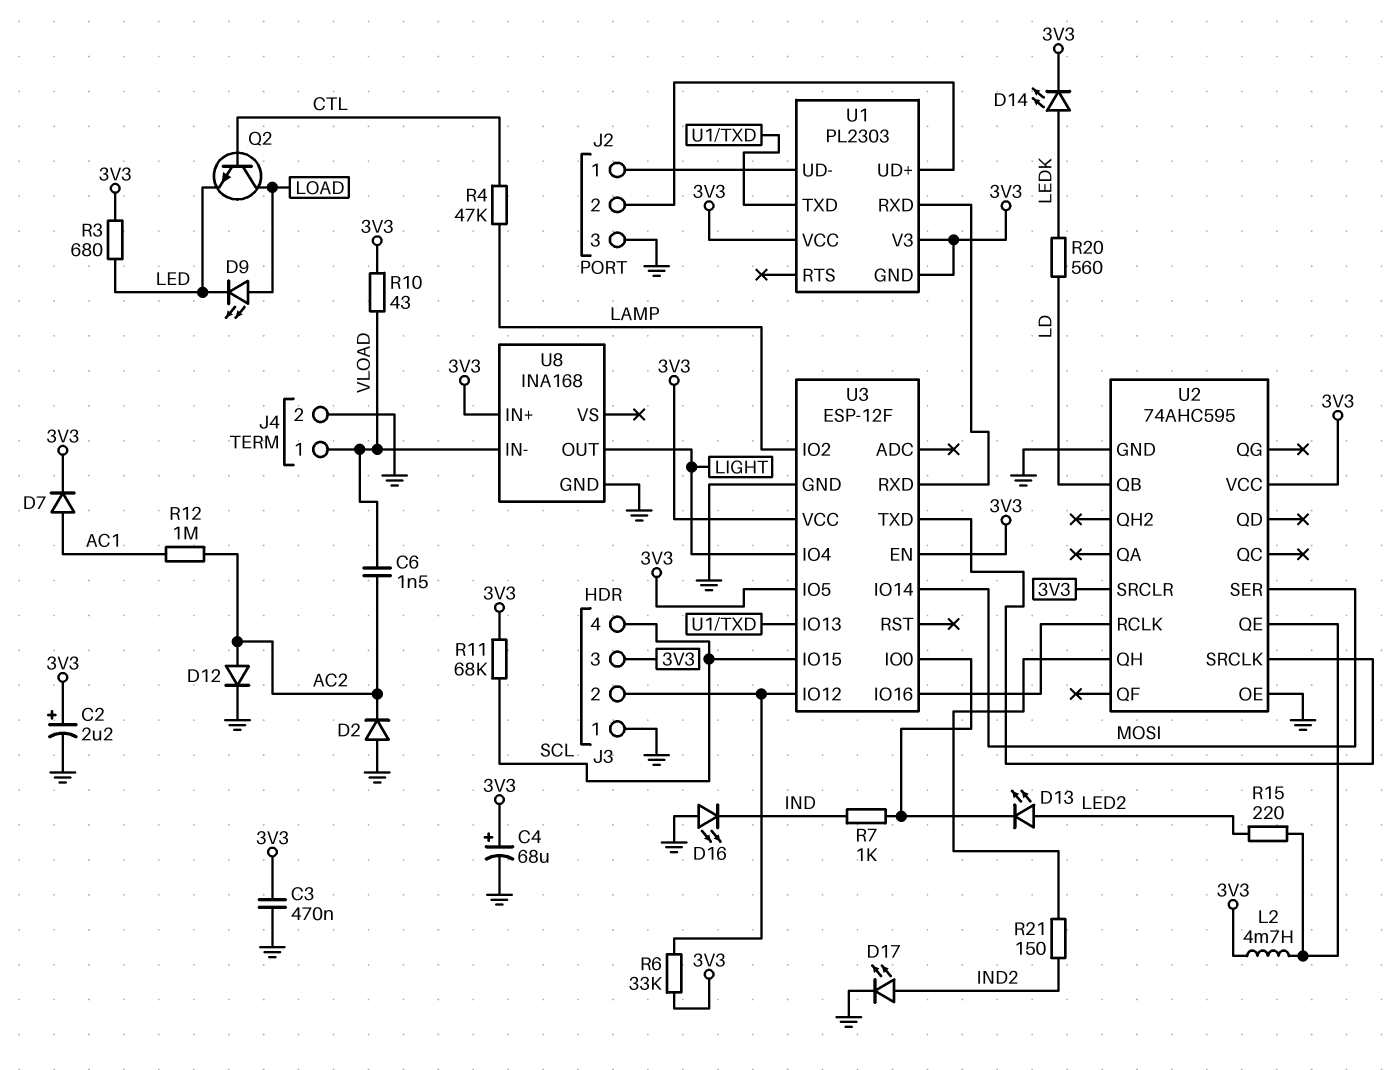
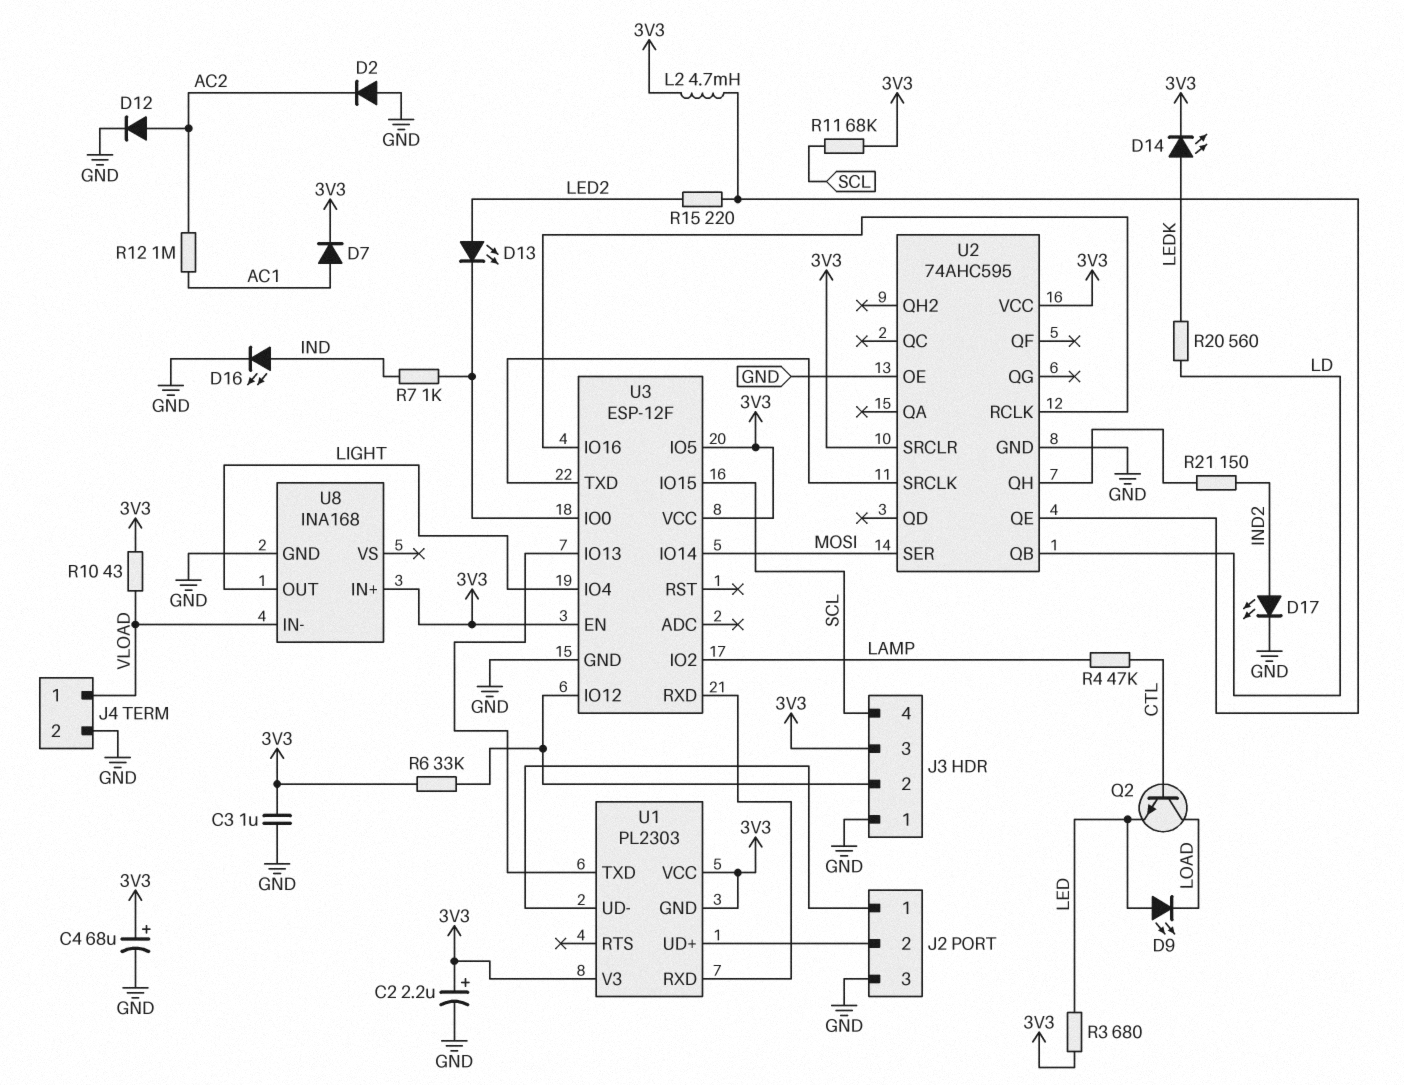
C3: 470nF (3V3, GND) -> 1uF (3V3, GND)
C6: 1.5nF (AC2, VLOAD) -> none
D9: LED (A LOAD, K LED) -> LED (A LED, K LOAD)
D16: LED (A GND, K IND) -> LED (A IND, K GND)

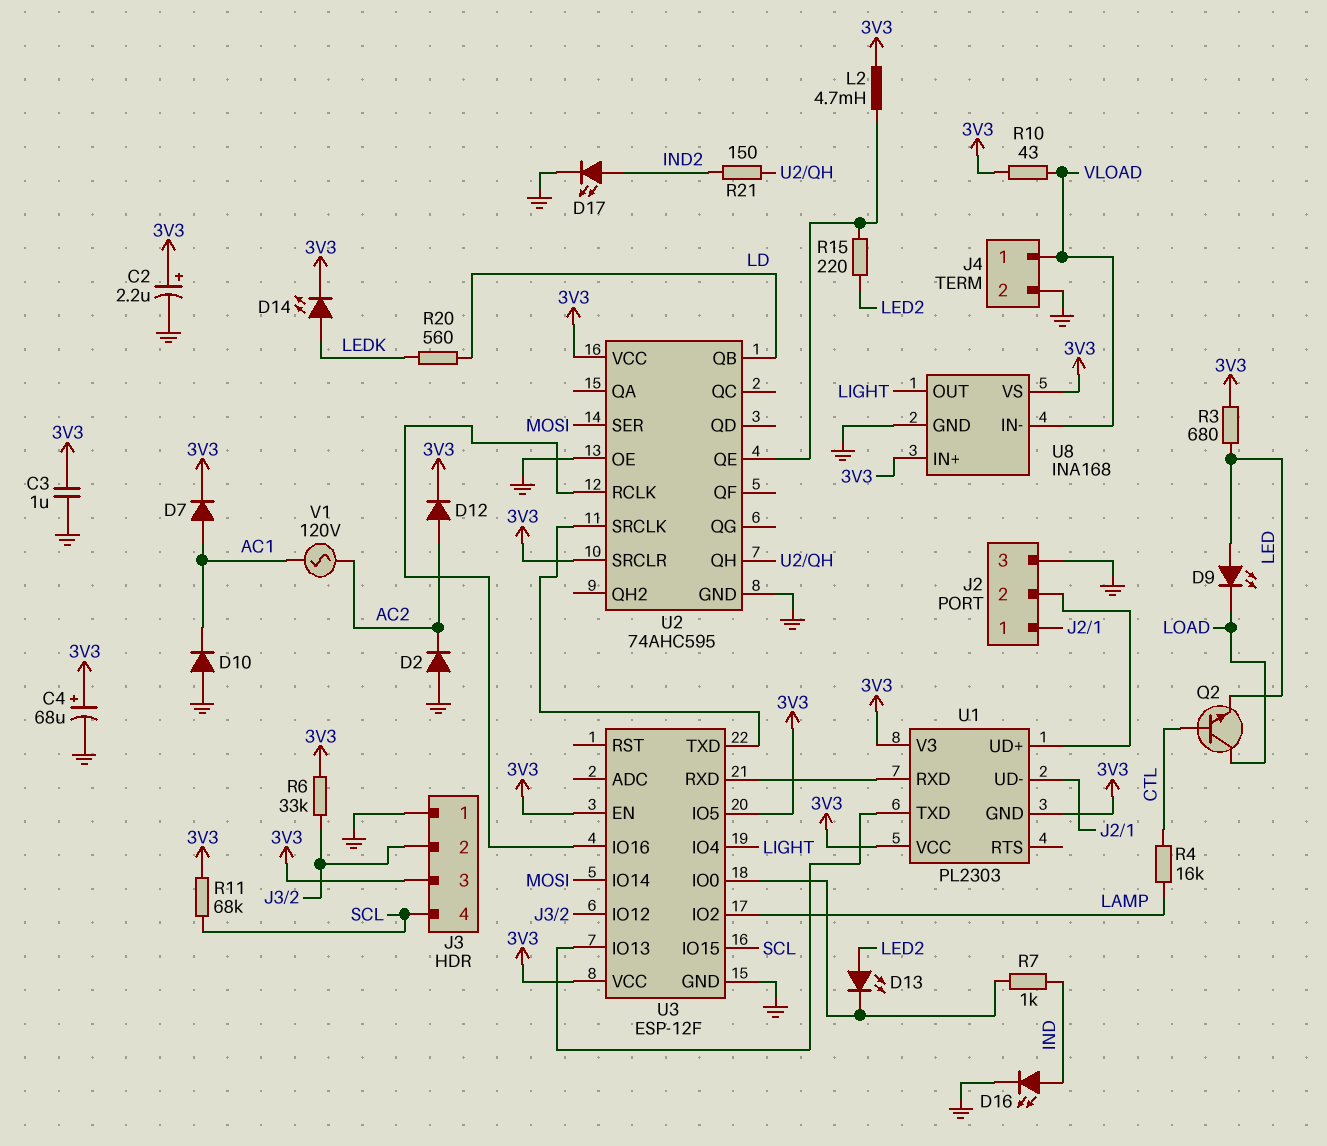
D10: none -> diode (A GND, K AC1)
D12: diode (A AC2, K GND) -> diode (A AC2, K 3V3)
R4: 47k (CTL, LAMP) -> 16k (CTL, LAMP)
R12: 1M (AC1, AC2) -> none
U8 pin VS: none -> 3V3
V1: none -> AC 120V (AC1, AC2)

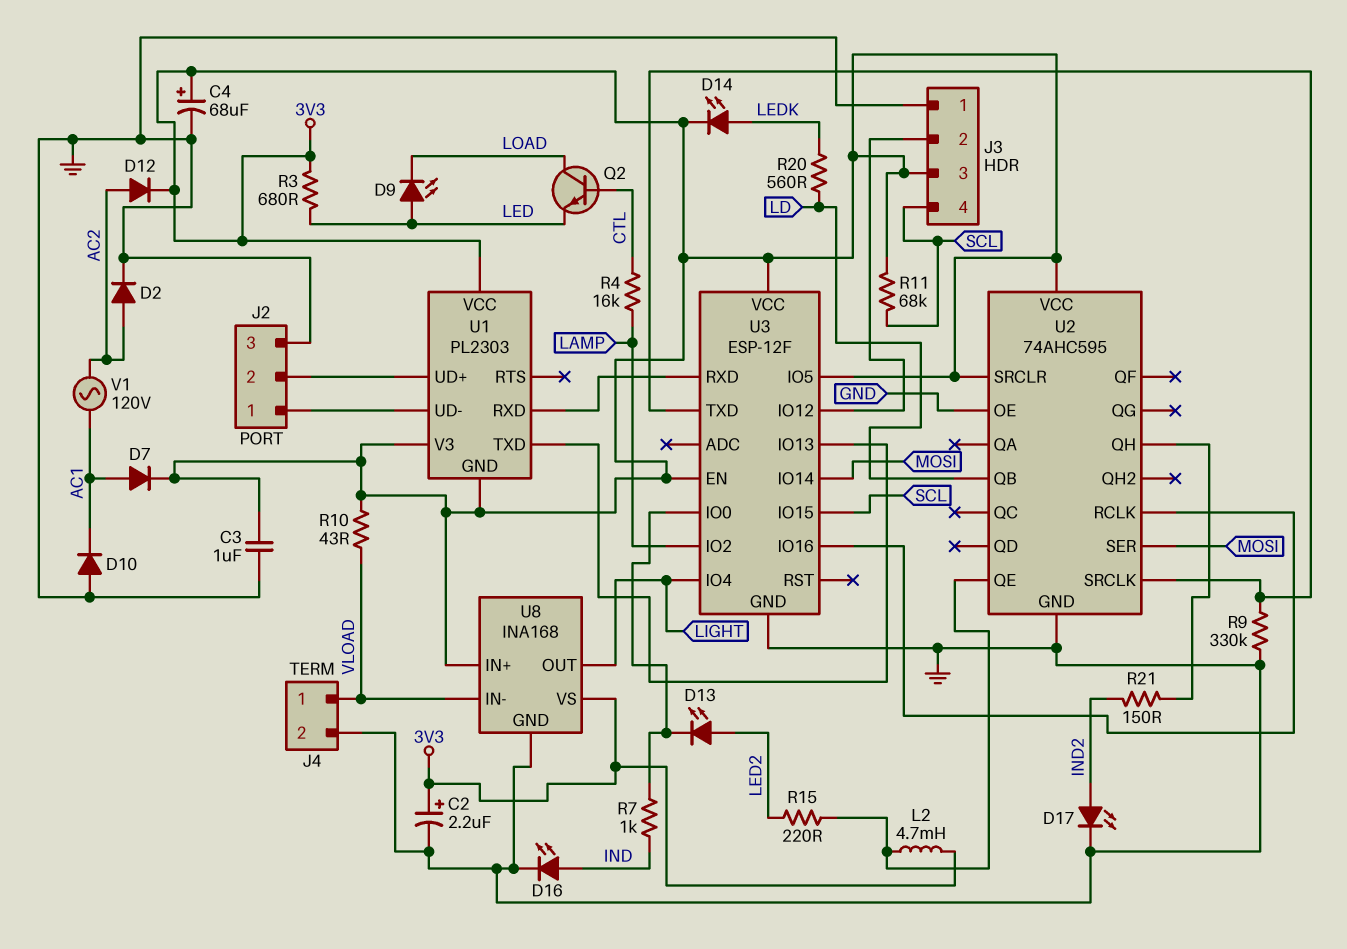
D2: diode (A GND, K AC2) -> diode (A AC2, K GND)
R6: 33k (3V3, J3/2) -> none
R9: none -> 330k (GND, U2/SRCLK)

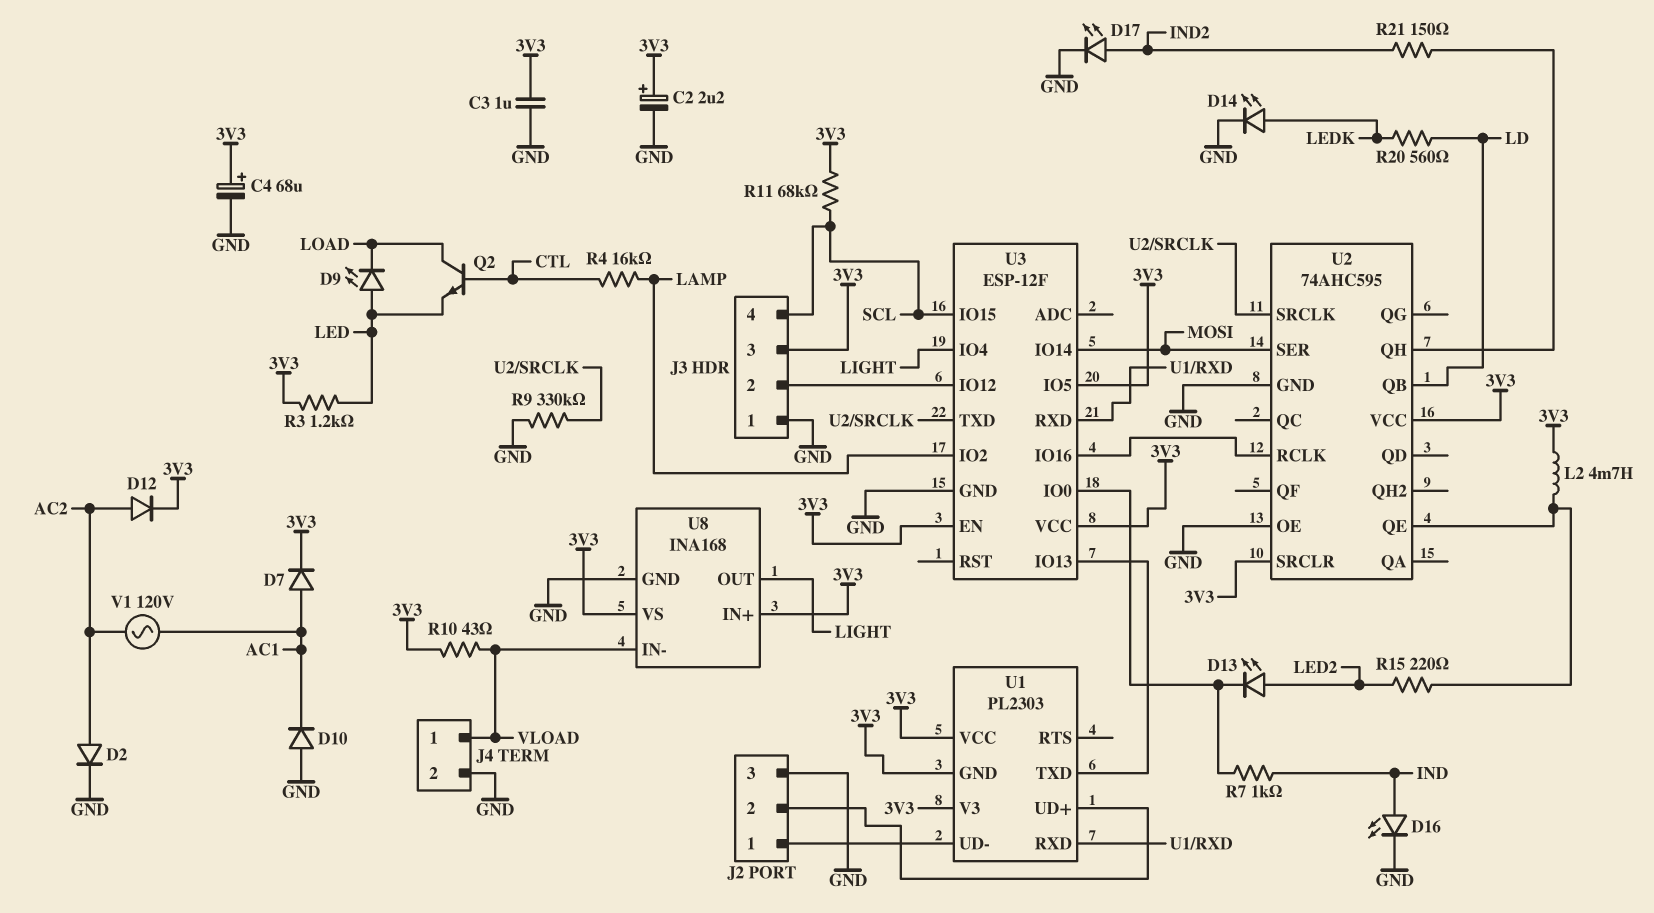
D14: LED (A LEDK, K 3V3) -> LED (A LEDK, K GND)
R3: 680 (3V3, LED) -> 1.2k (3V3, LED)

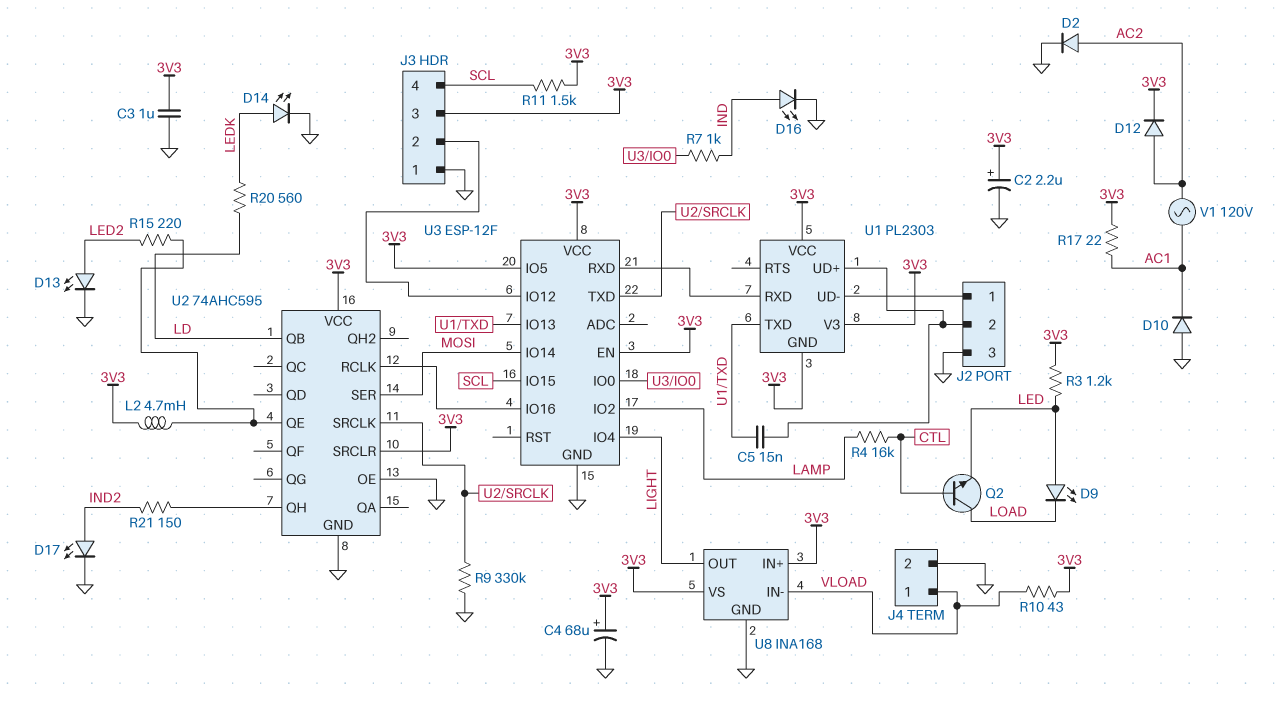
C5: none -> 15nF (J2/2, U1/TXD)
D7: diode (A AC1, K 3V3) -> none
D13: LED (A LED2, K U3/IO0) -> LED (A LED2, K GND)
R11: 68k (3V3, SCL) -> 1.5k (3V3, SCL)
R17: none -> 22 (3V3, AC1)

